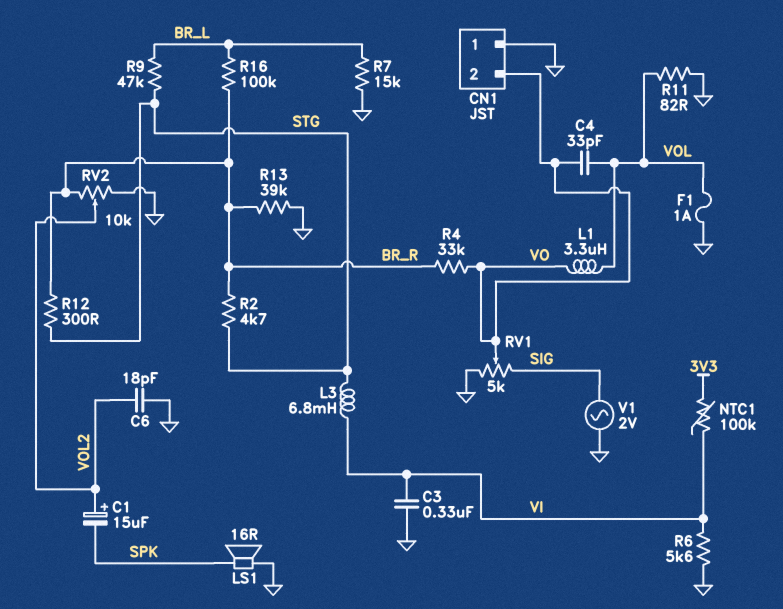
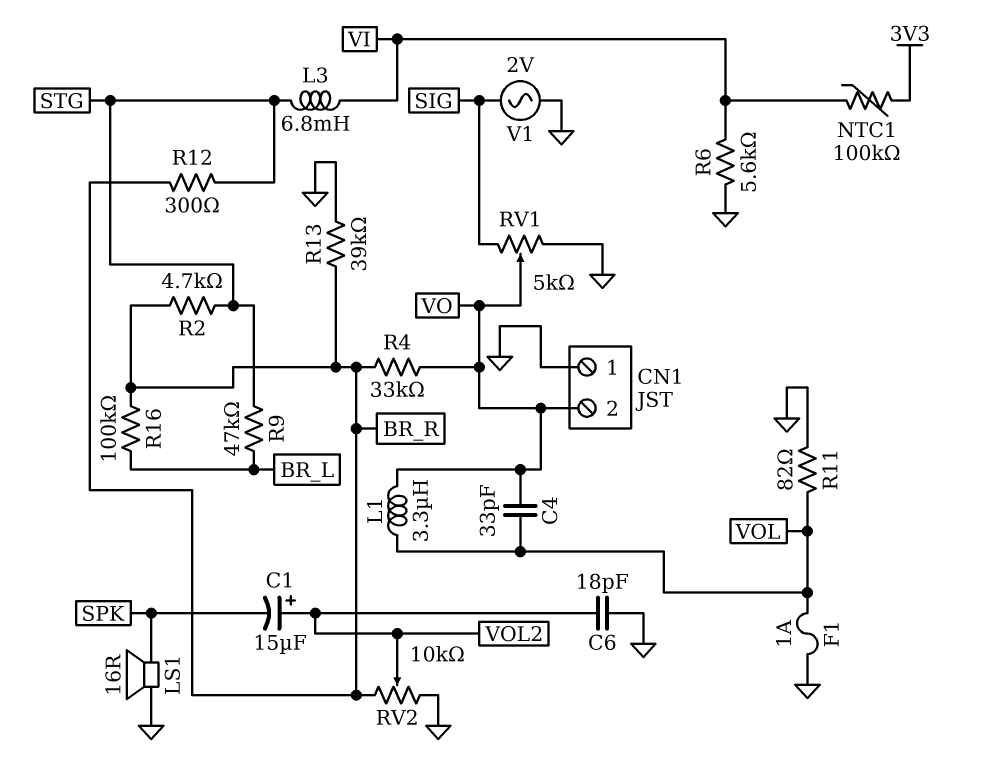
C3: 330nF (GND, VI) -> none
R7: 15k (BR_L, GND) -> none

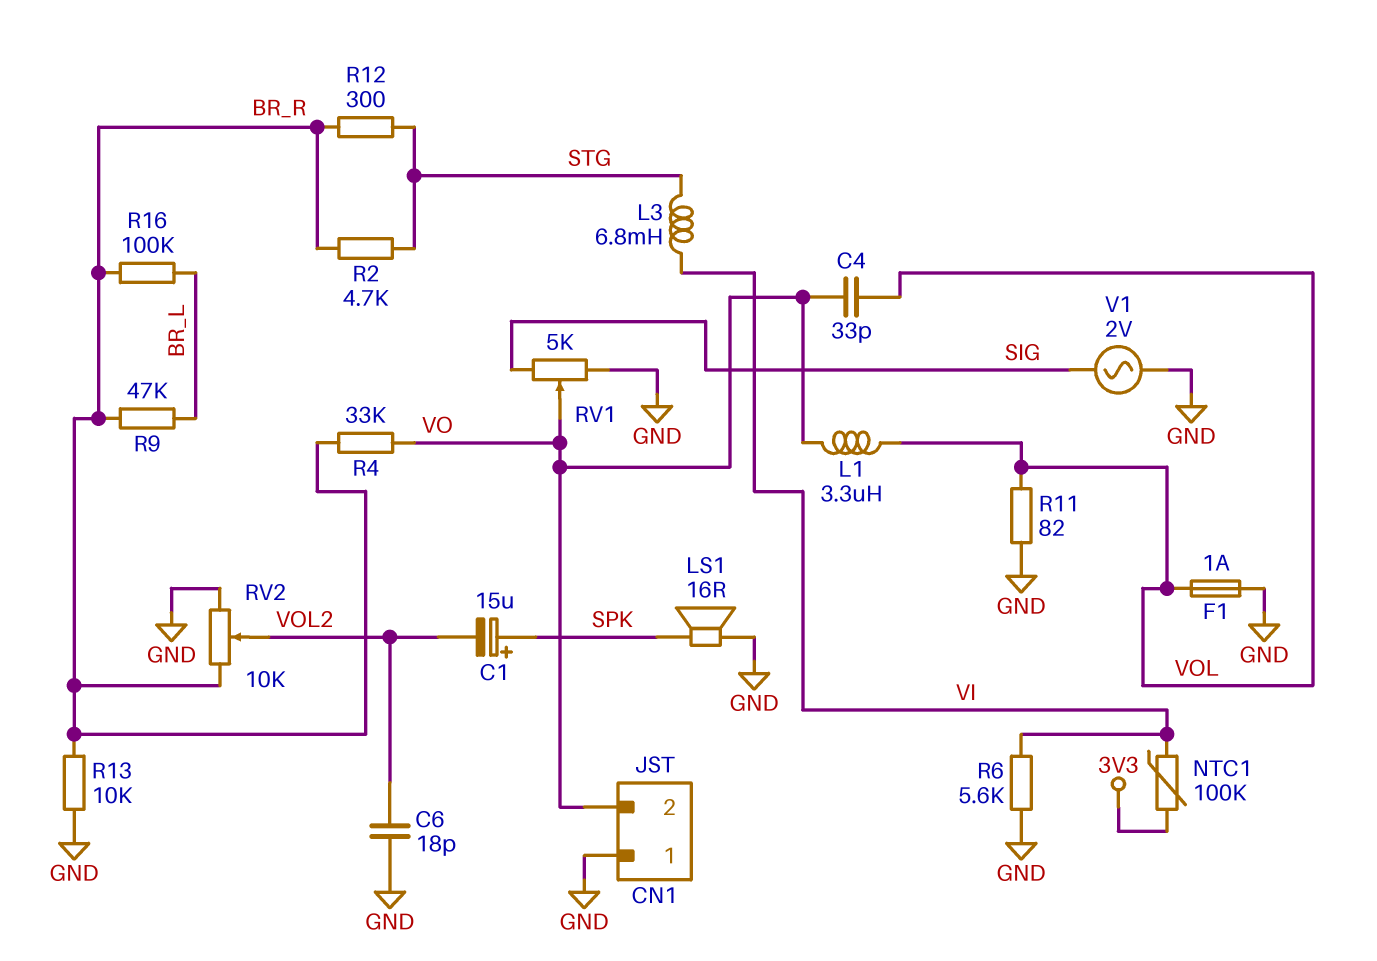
C1: 15uF (plus VOL2, minus SPK) -> 15uF (plus SPK, minus VOL2)
R9: 47k (BR_L, STG) -> 47k (BR_L, BR_R)
R13: 39k (BR_R, GND) -> 10k (BR_R, GND)

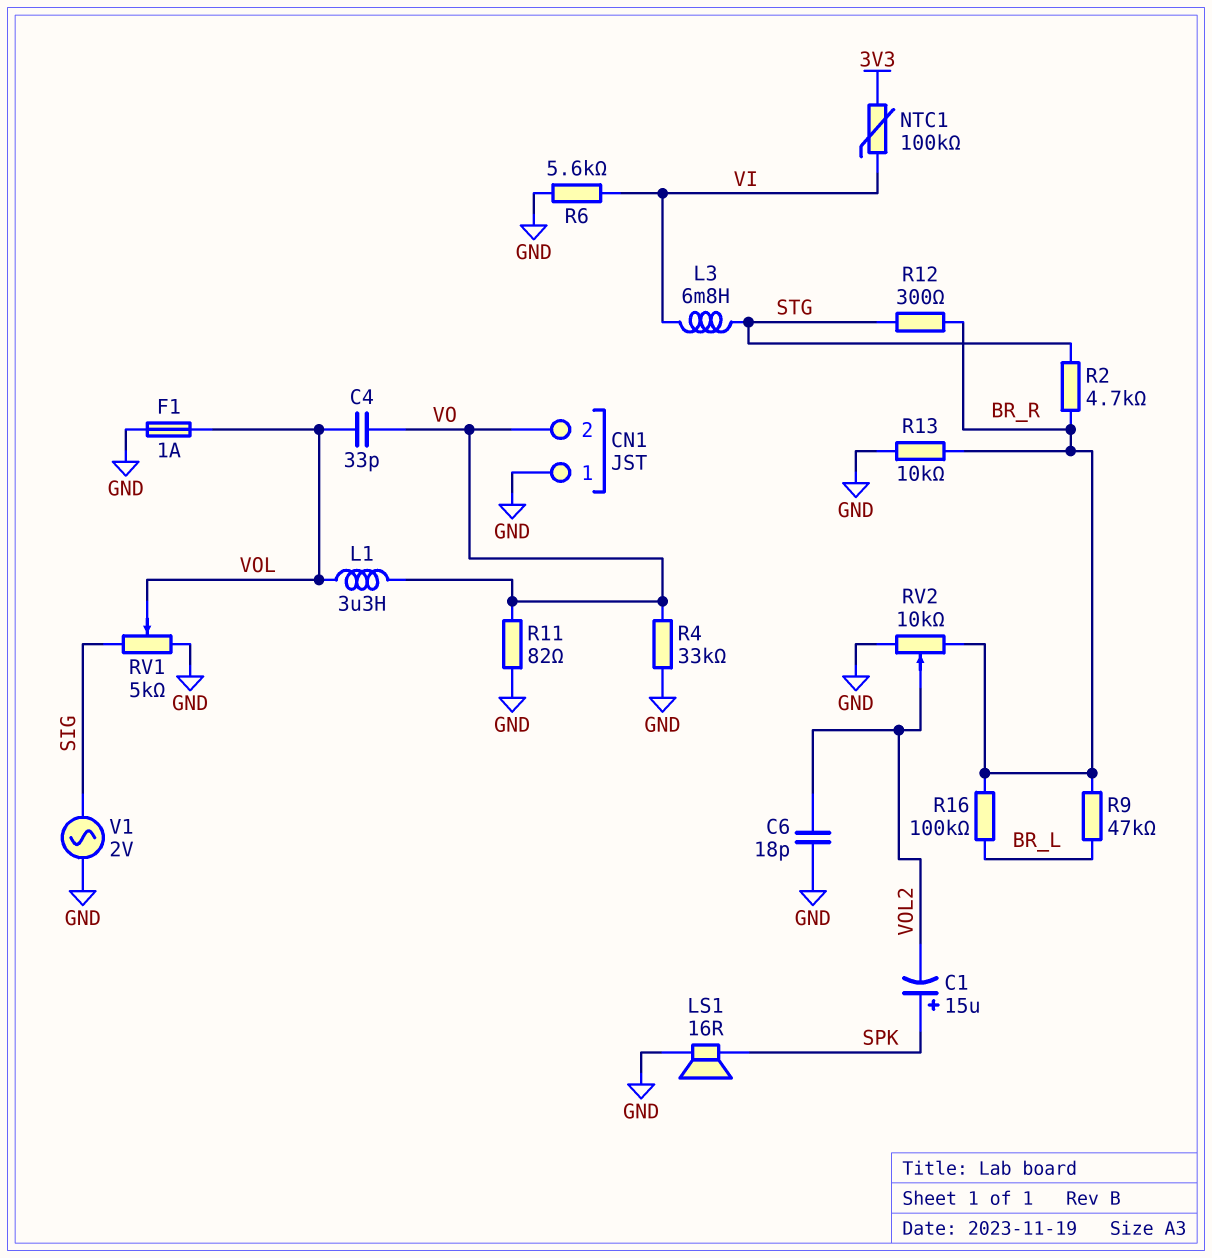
R4: 33k (BR_R, VO) -> 33k (GND, VO)
R11: 82 (GND, VOL) -> 82 (GND, VO)
RV1: 5k (GND, SIG, wiper VO) -> 5k (GND, SIG, wiper VOL)

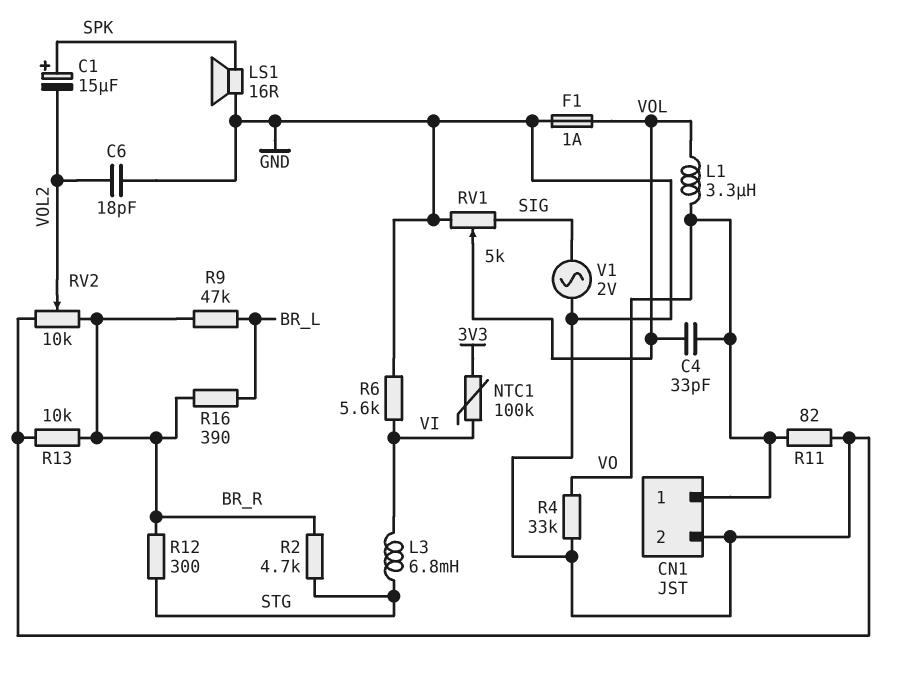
CN1 pin 1: GND -> VO
CN1 pin 2: VO -> GND
R16: 100k (BR_L, BR_R) -> 390 (BR_L, BR_R)

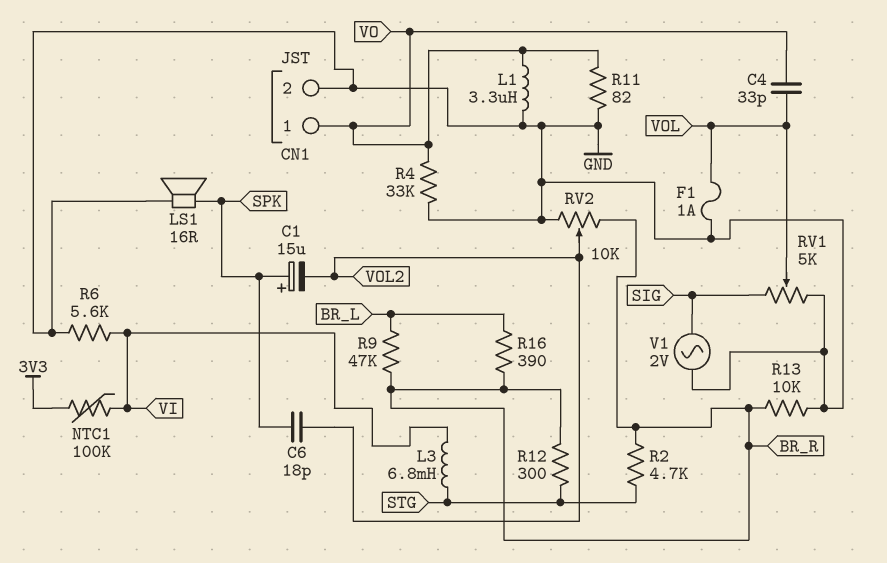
C6: 18pF (GND, VOL2) -> 18pF (SPK, VOL2)
L1: 3.3uH (VO, VOL) -> 3.3uH (GND, VO)

